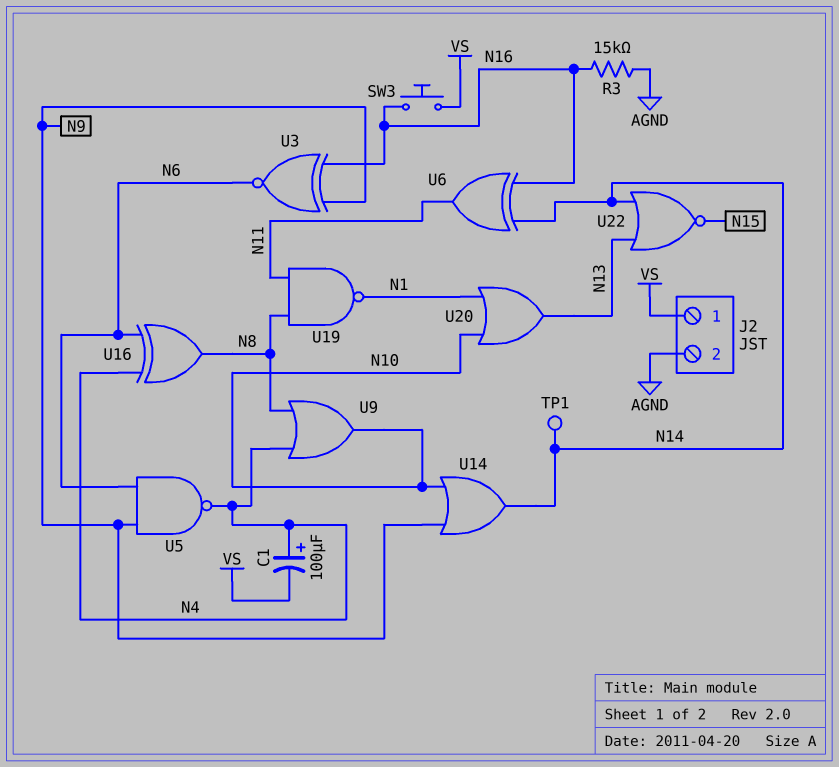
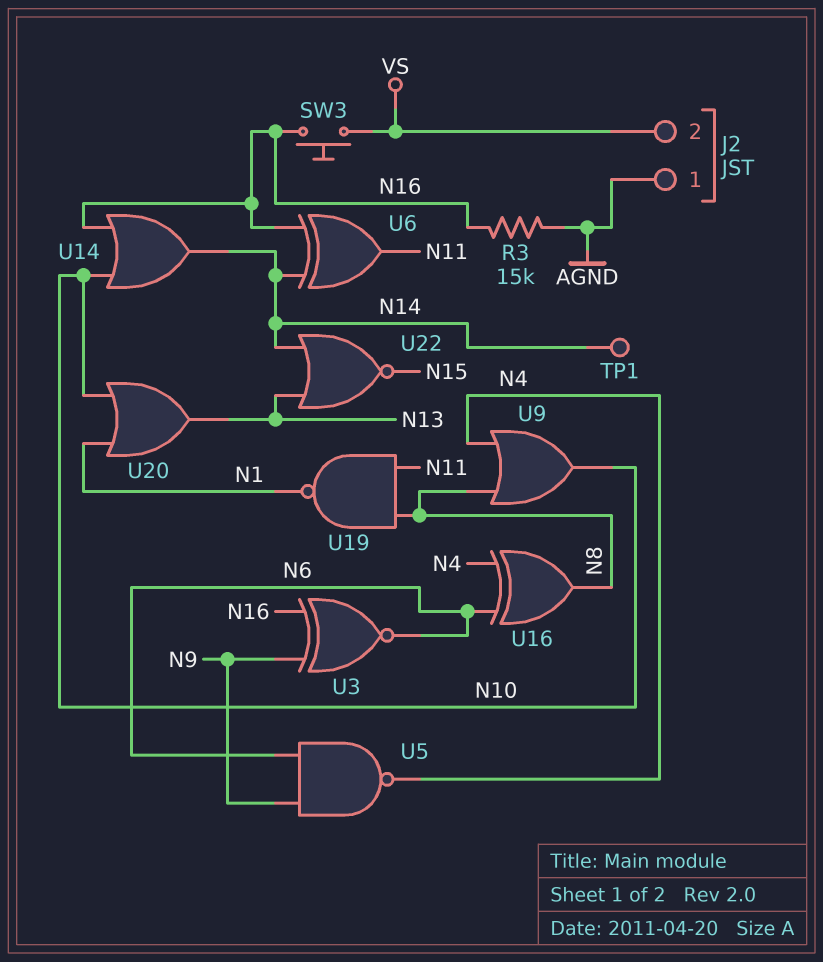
C1: 100uF (plus N4, minus VS) -> none
J2 pin 1: VS -> AGND
J2 pin 2: AGND -> VS
U14: OR (in N9, in N10, out N14) -> OR (in N10, in N16, out N14)

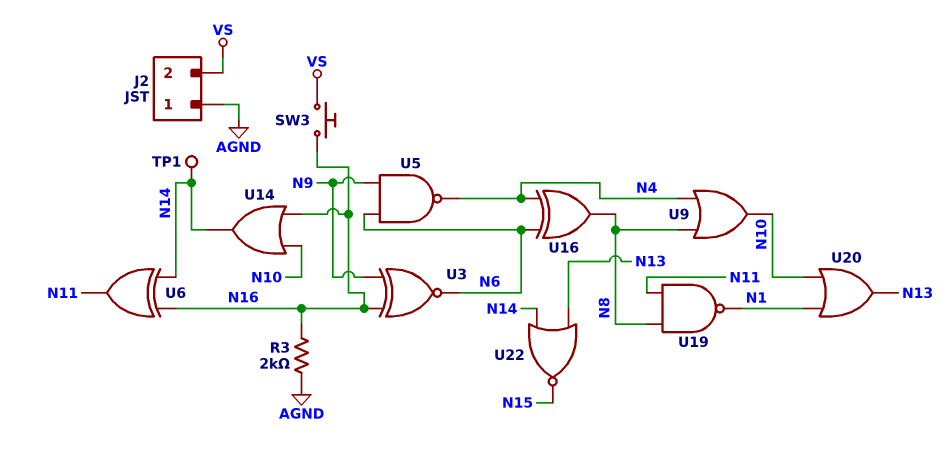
R3: 15k (AGND, N16) -> 2k (AGND, N16)

